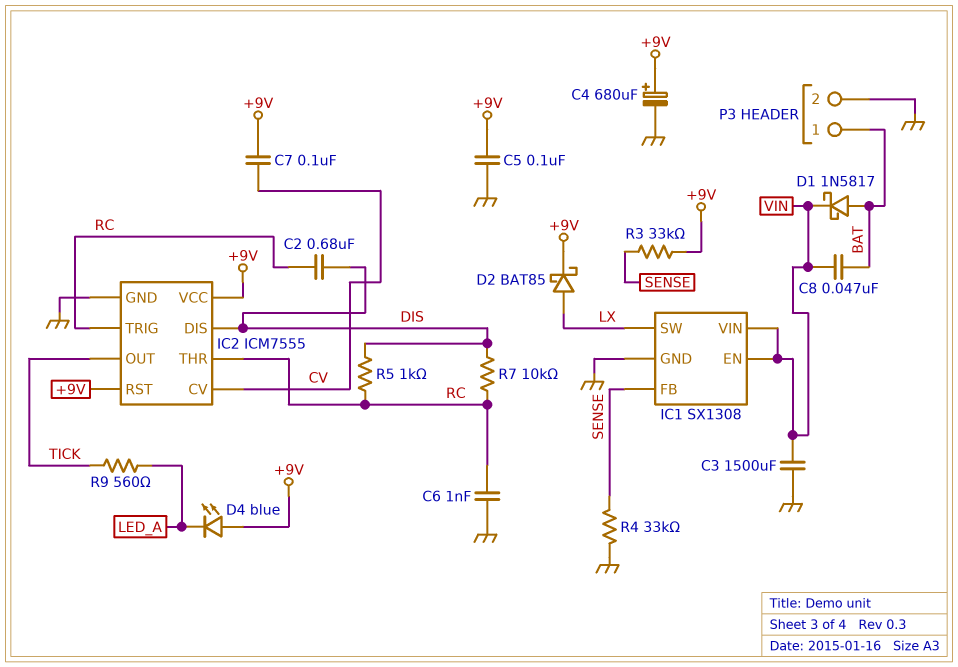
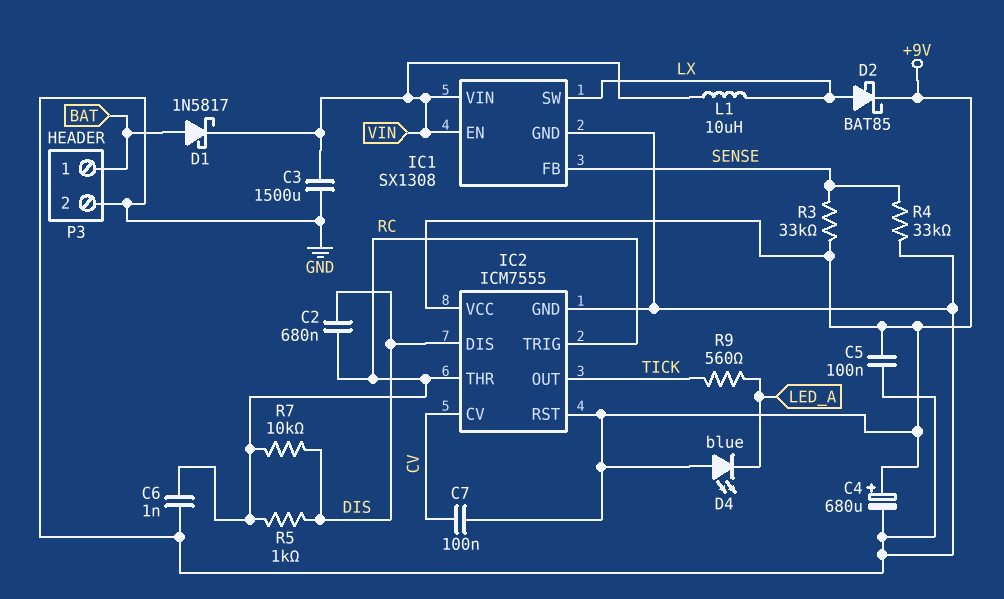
C8: 47nF (BAT, VIN) -> none
L1: none -> 10uH (LX, VIN)

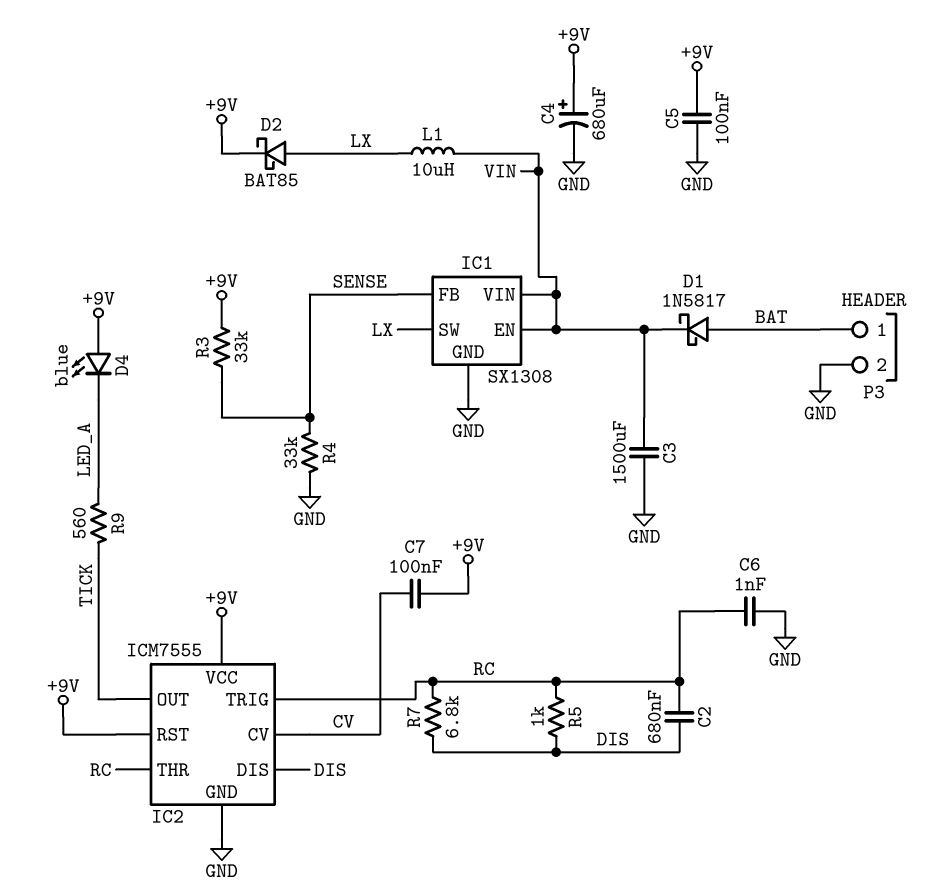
R7: 10k (DIS, RC) -> 6.8k (DIS, RC)

